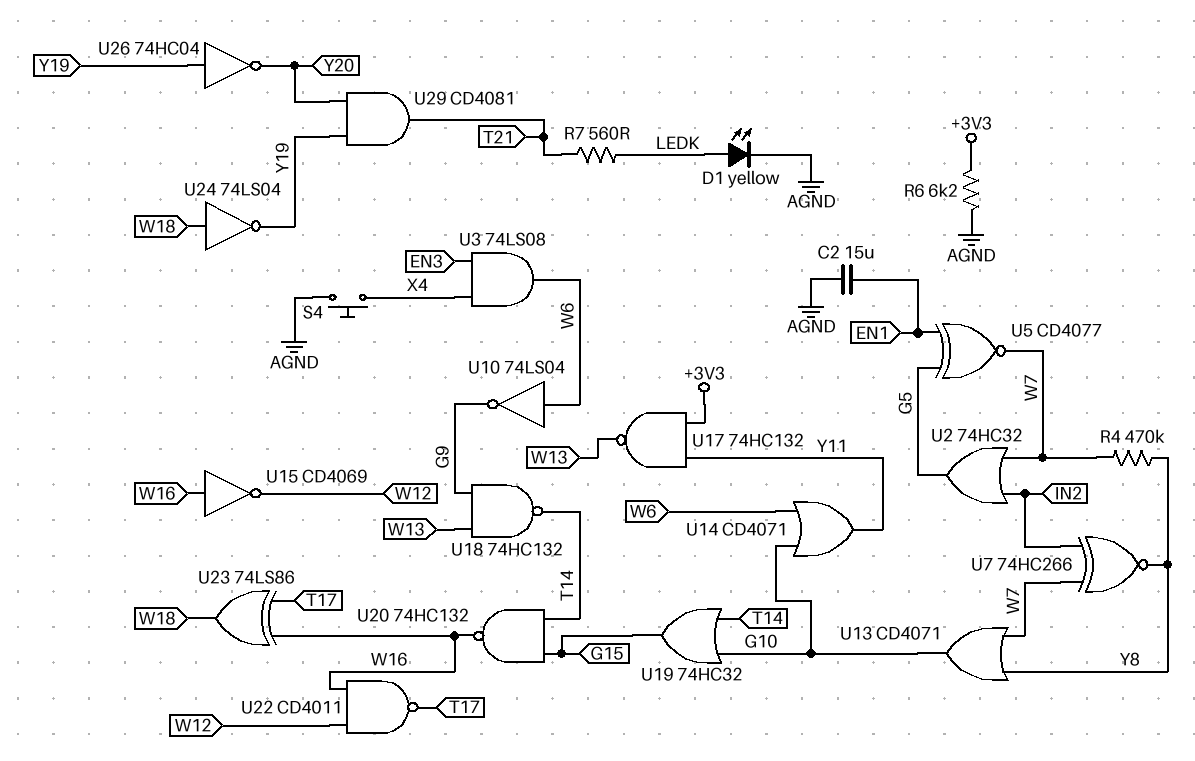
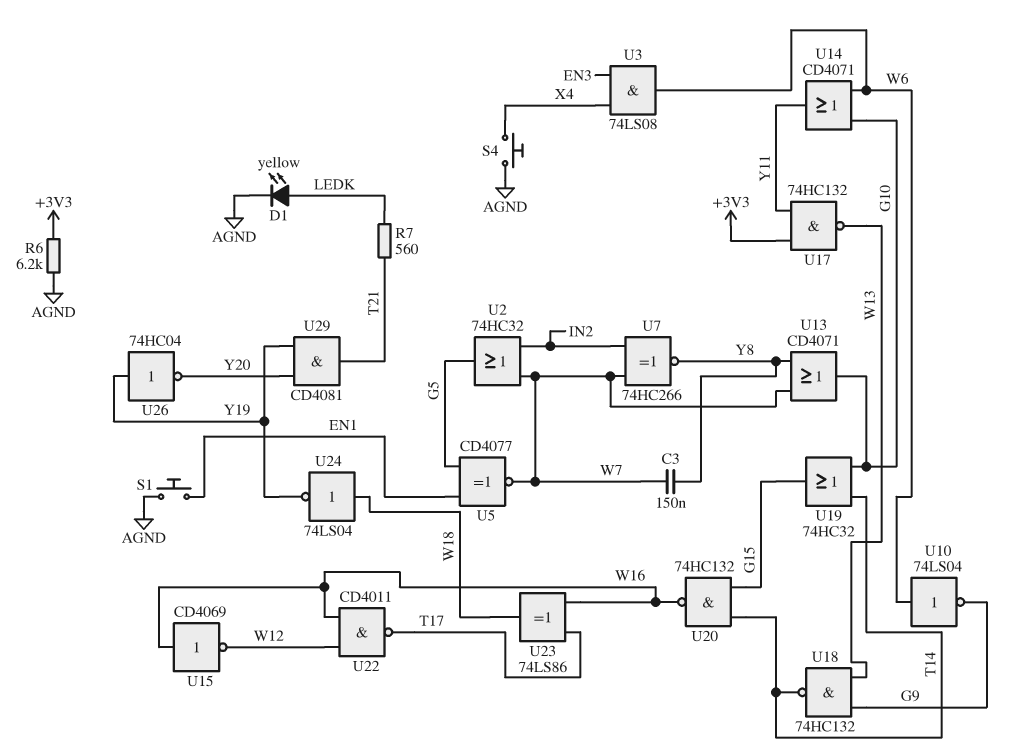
C2: 15uF (AGND, EN1) -> none
C3: none -> 150nF (W7, Y8)
R4: 470k (W7, Y8) -> none
S1: none -> button (AGND, EN1)

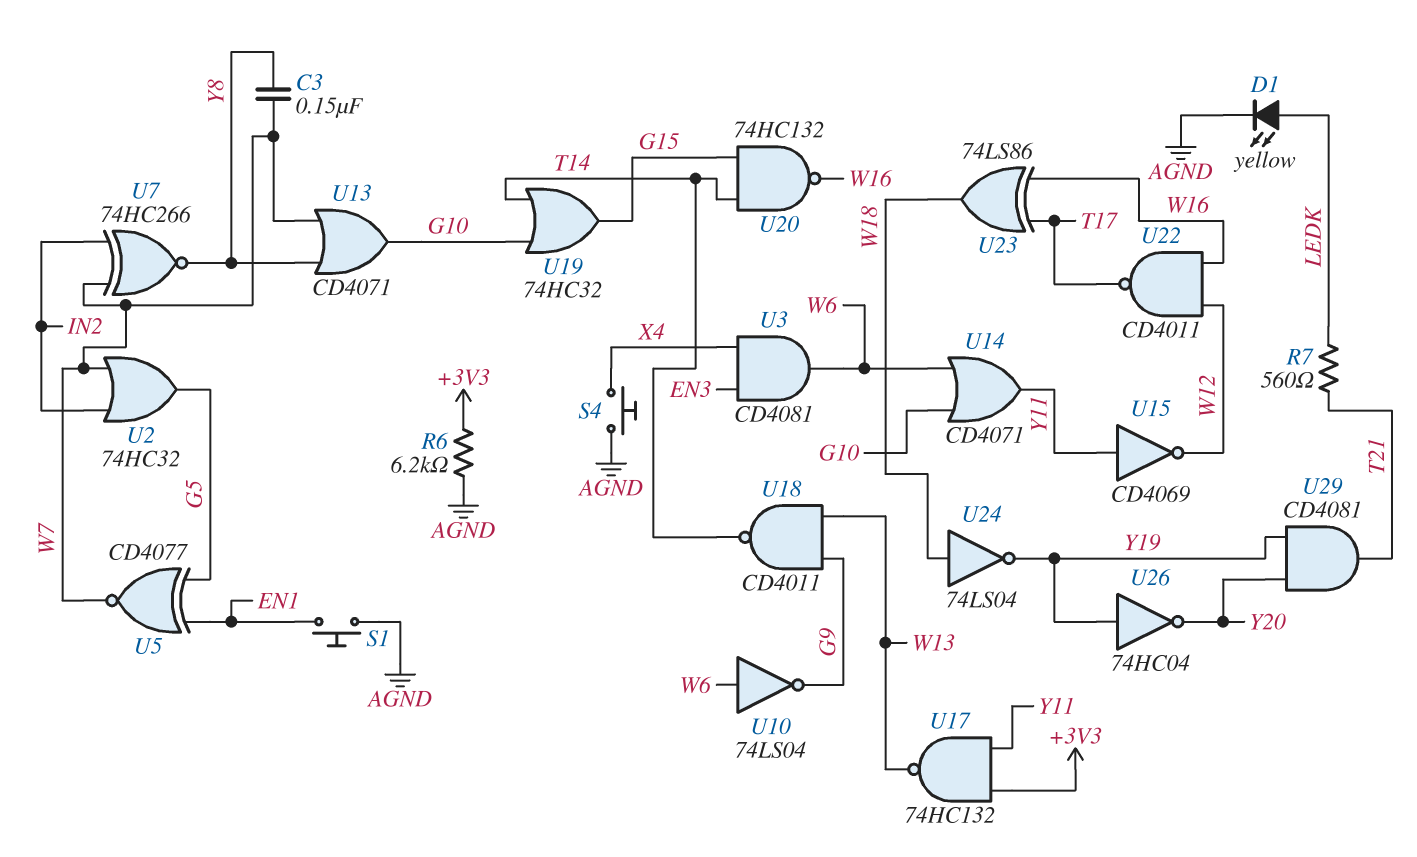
U3: AND 74LS08 (in EN3, in X4, out W6) -> AND CD4081 (in EN3, in X4, out W6)
U15: NOT CD4069 (in W16, out W12) -> NOT CD4069 (in Y11, out W12)
U18: NAND 74HC132 (in G9, in W13, out T14) -> NAND CD4011 (in G9, in W13, out T14)

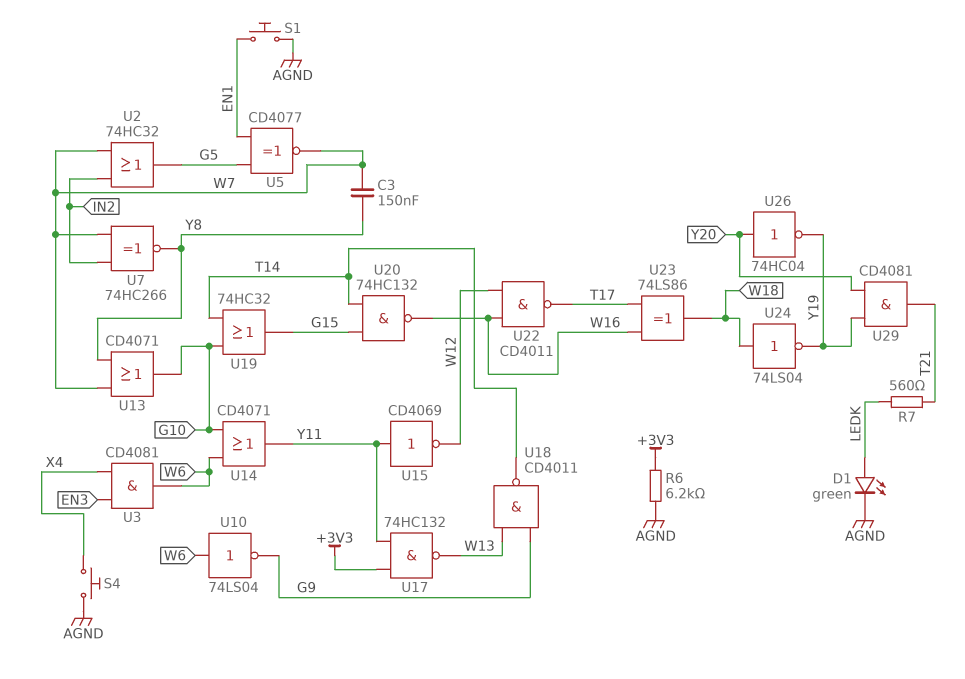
D1: LED yellow (A LEDK, K AGND) -> LED green (A LEDK, K AGND)
U26: NOT 74HC04 (in Y19, out Y20) -> NOT 74HC04 (in Y20, out Y19)

